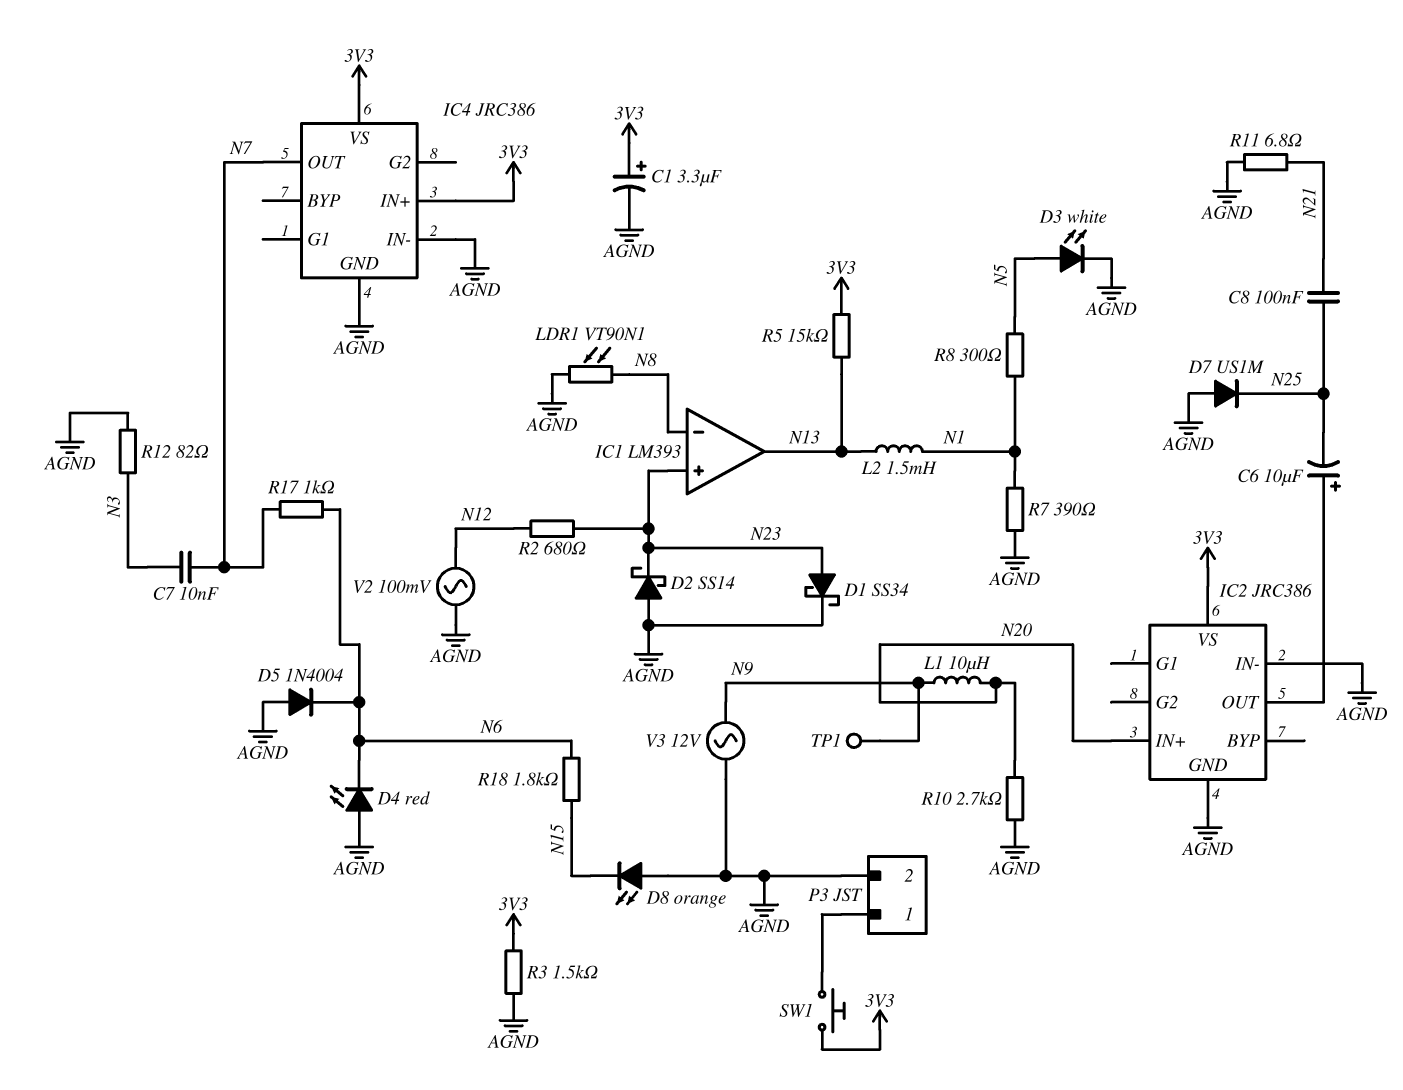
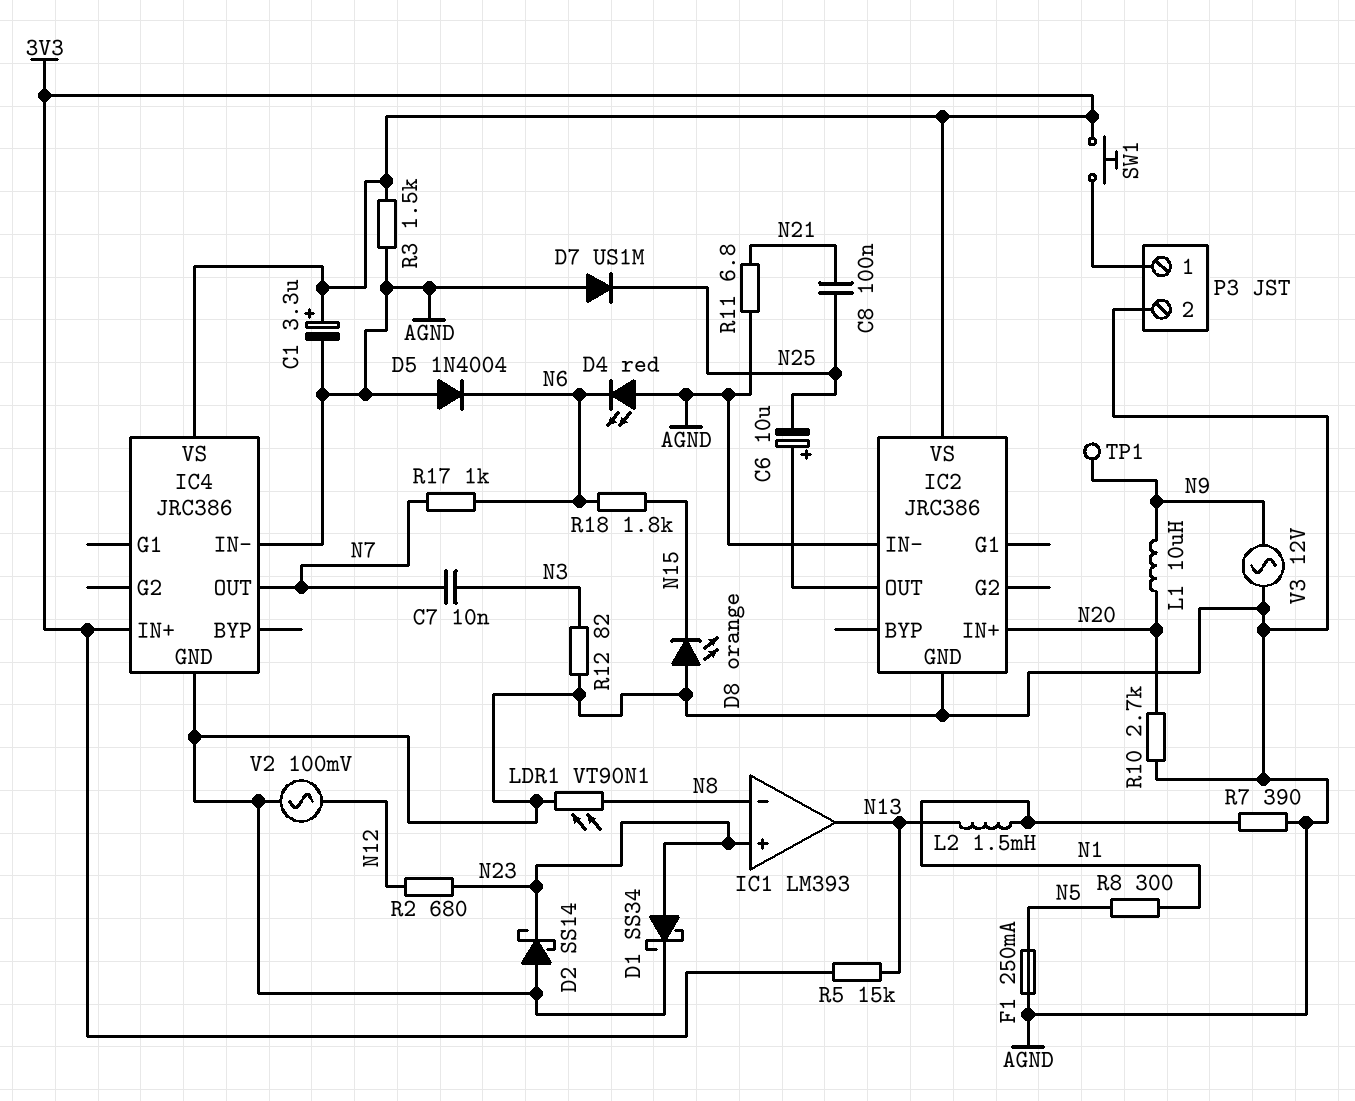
D3: LED white (A N5, K AGND) -> none
F1: none -> 250mA (AGND, N5)

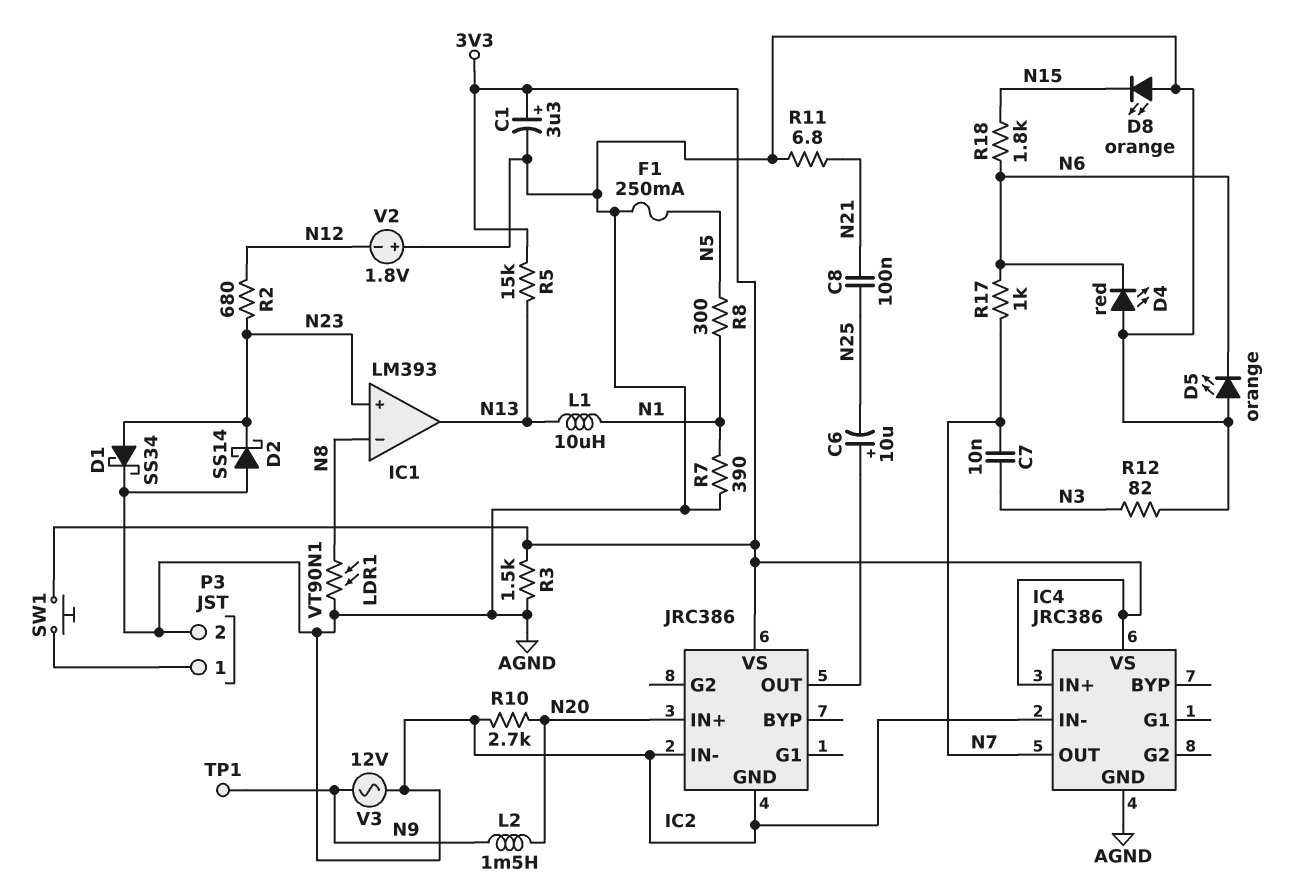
D5: diode 1N4004 (A AGND, K N6) -> LED orange (A AGND, K N6)
D7: diode US1M (A AGND, K N25) -> none
L1: 10uH (N9, N20) -> 10uH (N1, N13)
L2: 1.5mH (N1, N13) -> 1.5mH (N9, N20)
V2: AC 100mV (AGND, N12) -> 1.8V (plus AGND, minus N12)

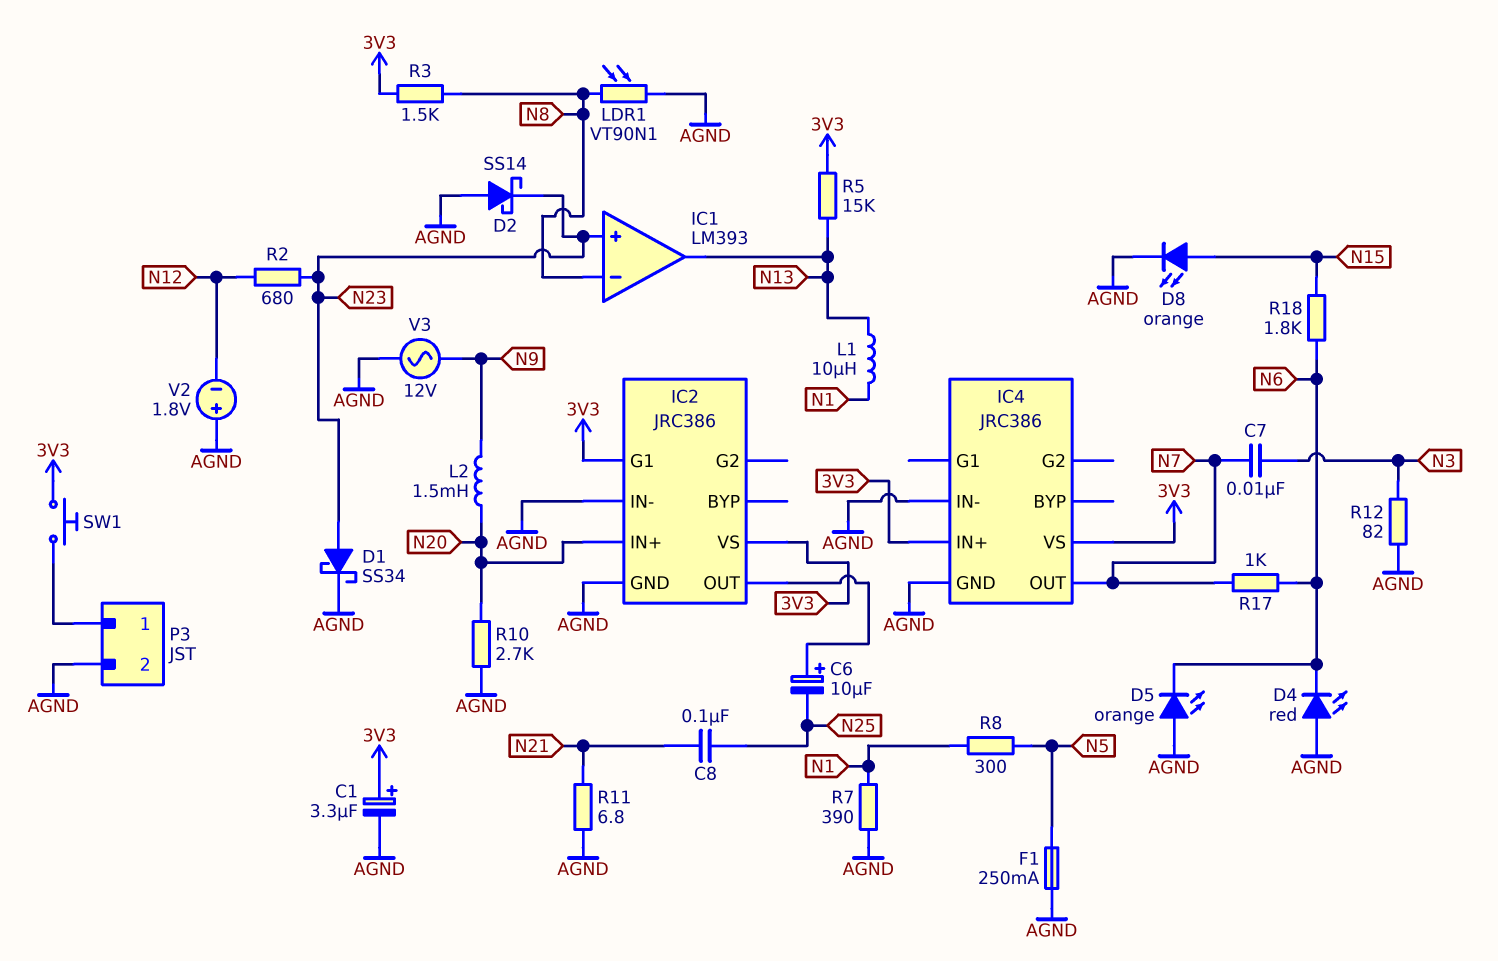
D8: LED orange (A AGND, K N15) -> LED orange (A N15, K AGND)
IC2 pin G1: none -> 3V3
R3: 1.5k (3V3, AGND) -> 1.5k (3V3, N8)
TP1: test point (N9) -> none

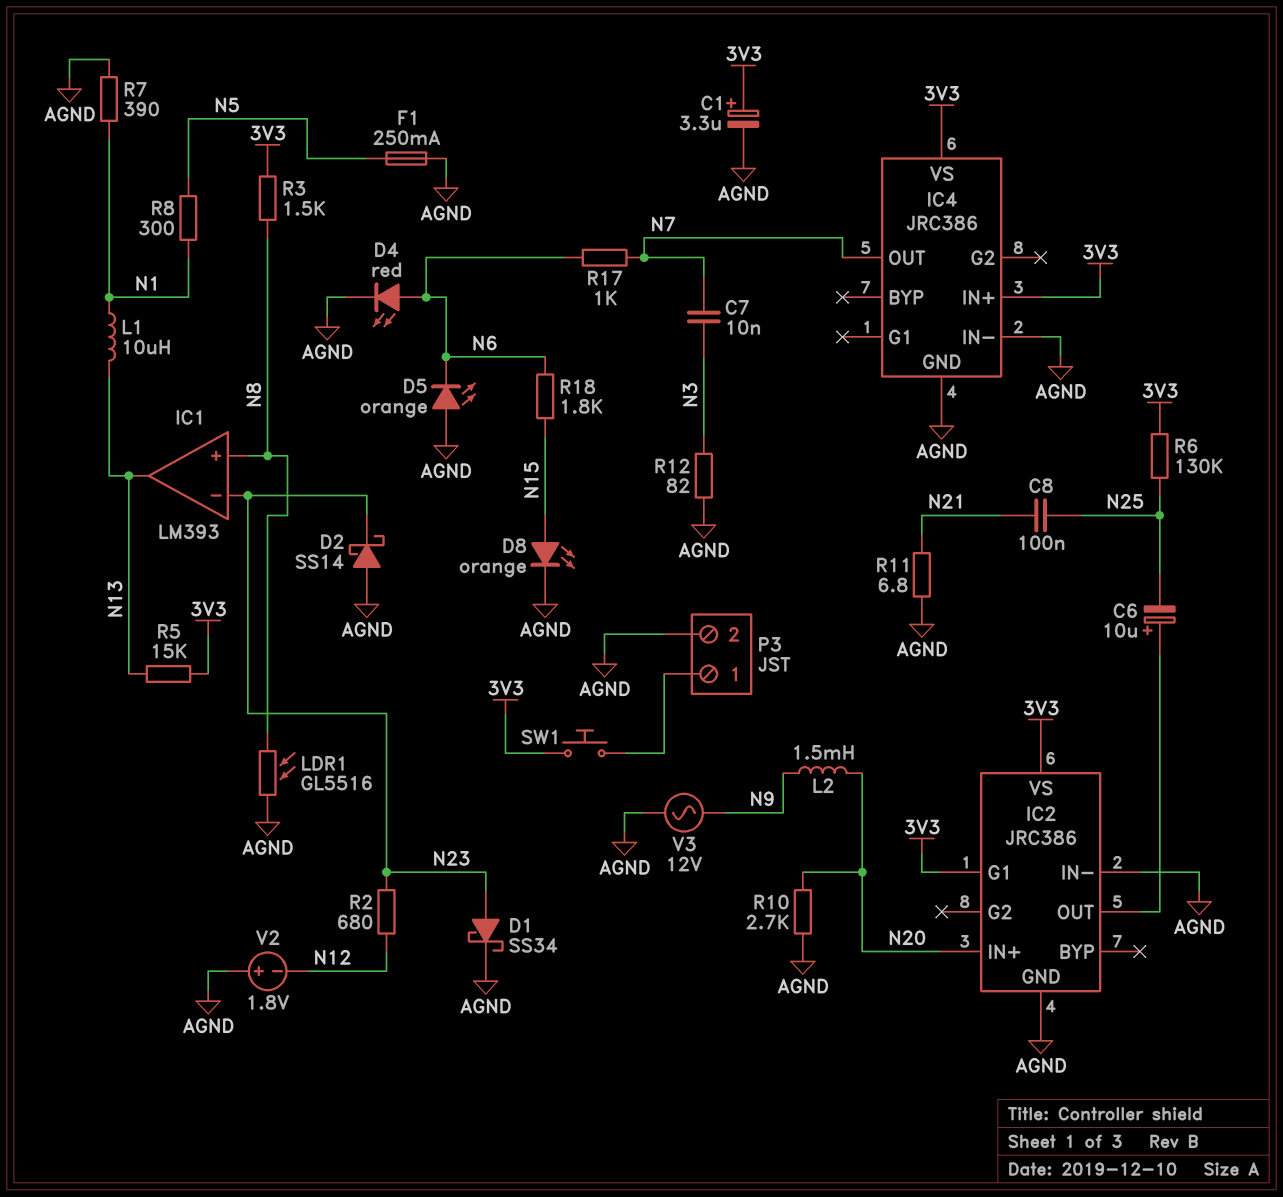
D4: LED red (A AGND, K N6) -> LED red (A N6, K AGND)
IC1 pin in+: N23 -> N8
IC1 pin in-: N8 -> N23
LDR1: VT90N1 (AGND, N8) -> GL5516 (AGND, N8)
R6: none -> 130k (3V3, N25)

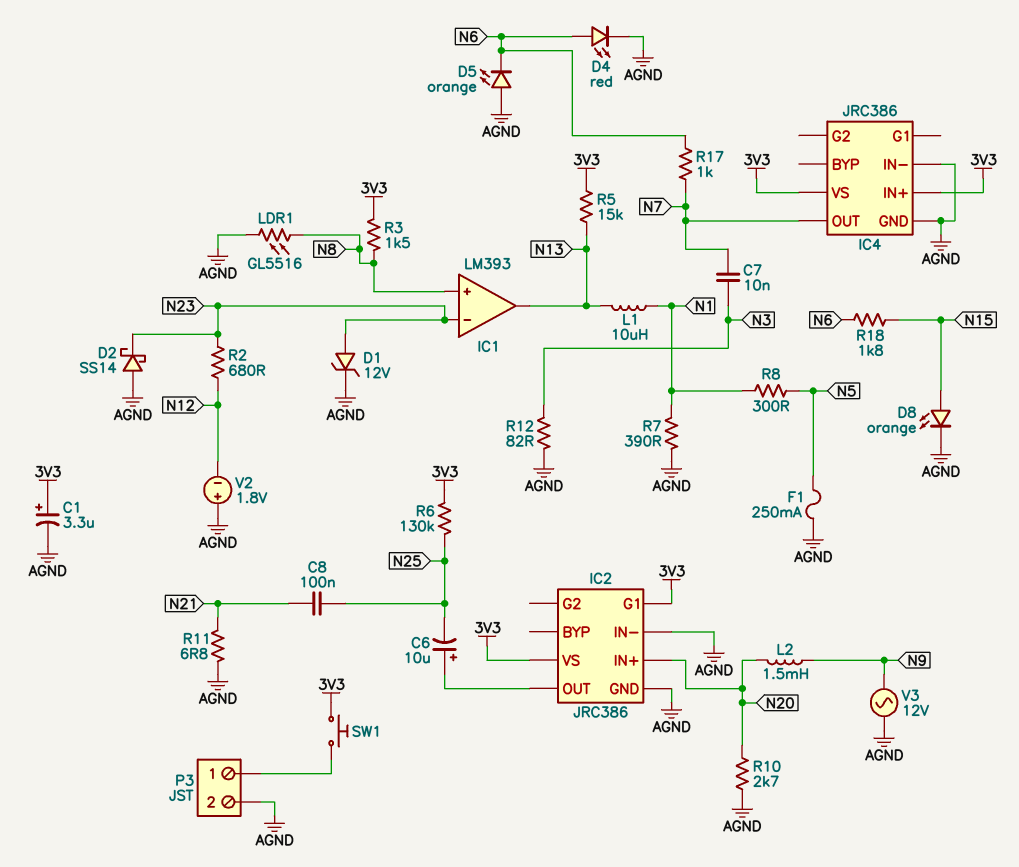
D1: schottky SS34 (A N23, K AGND) -> zener 12V (A N23, K AGND)

